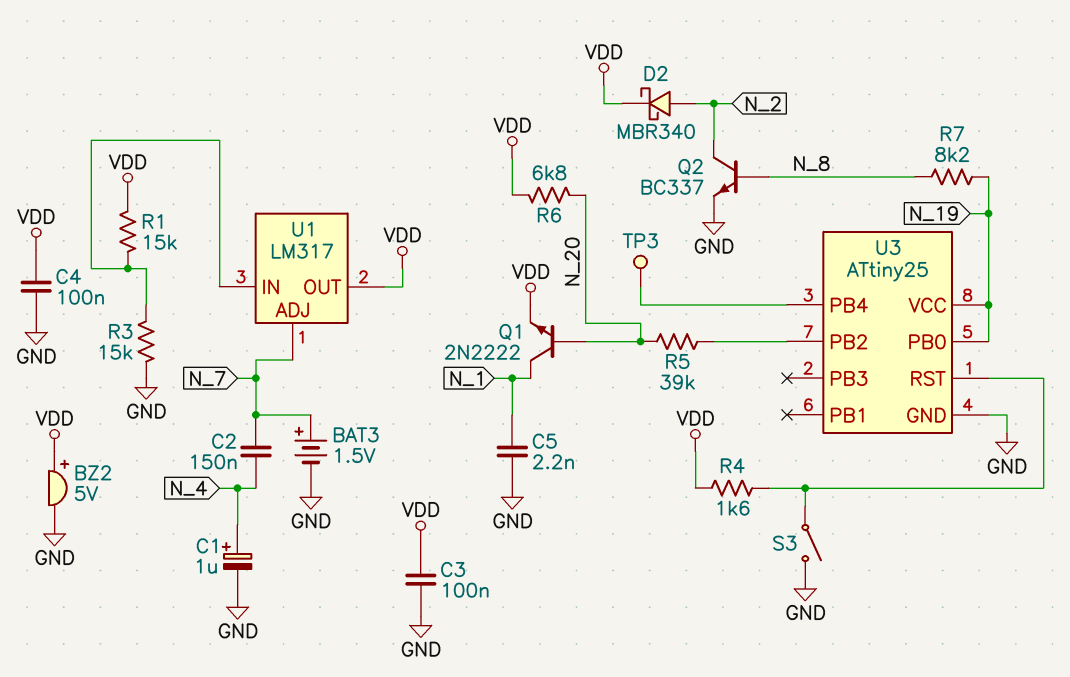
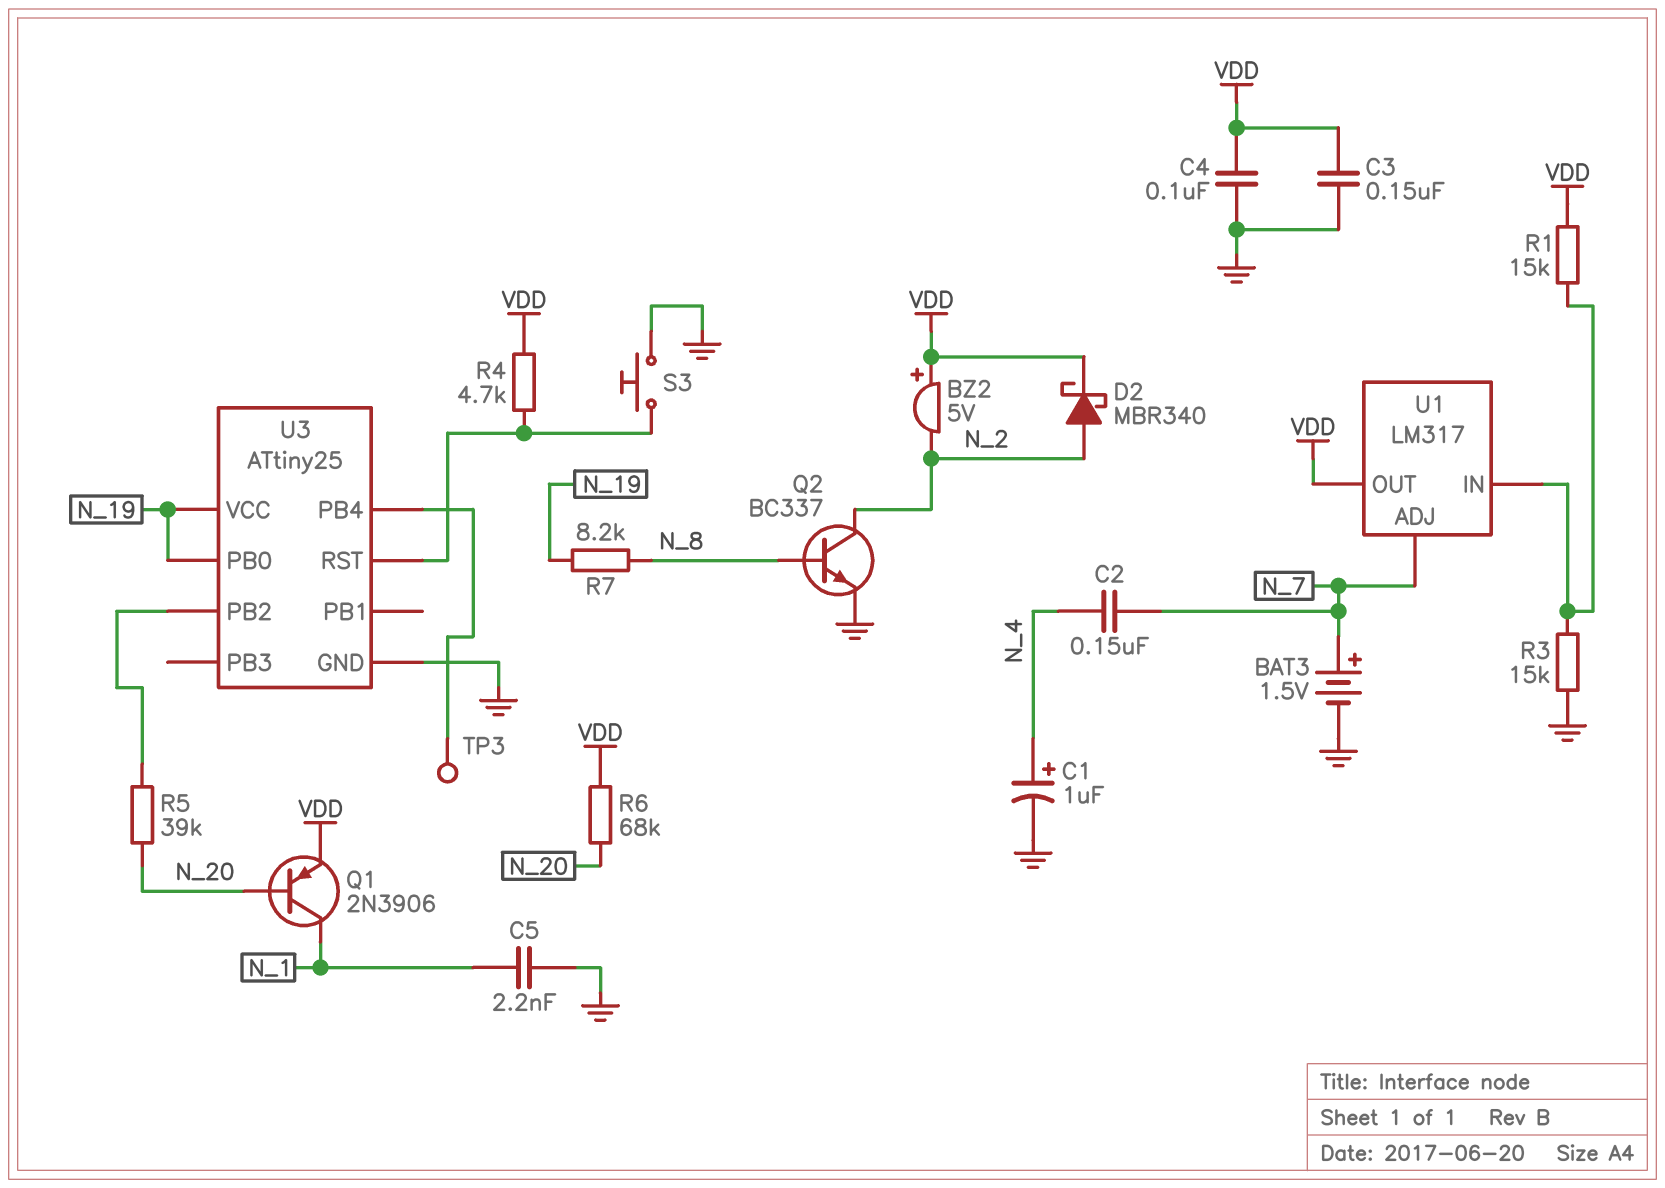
BZ2: buzzer 5V (plus VDD, minus GND) -> buzzer 5V (plus VDD, minus N_2)
C3: 100nF (GND, VDD) -> 150nF (GND, VDD)
Q1: NPN 2N2222 (B N_20, C N_1, E VDD) -> PNP 2N3906 (B N_20, C N_1, E VDD)
R4: 1.6k (U3/RST, VDD) -> 4.7k (U3/RST, VDD)
R6: 6.8k (N_20, VDD) -> 68k (N_20, VDD)
S3: switch (GND, U3/RST) -> button (GND, U3/RST)

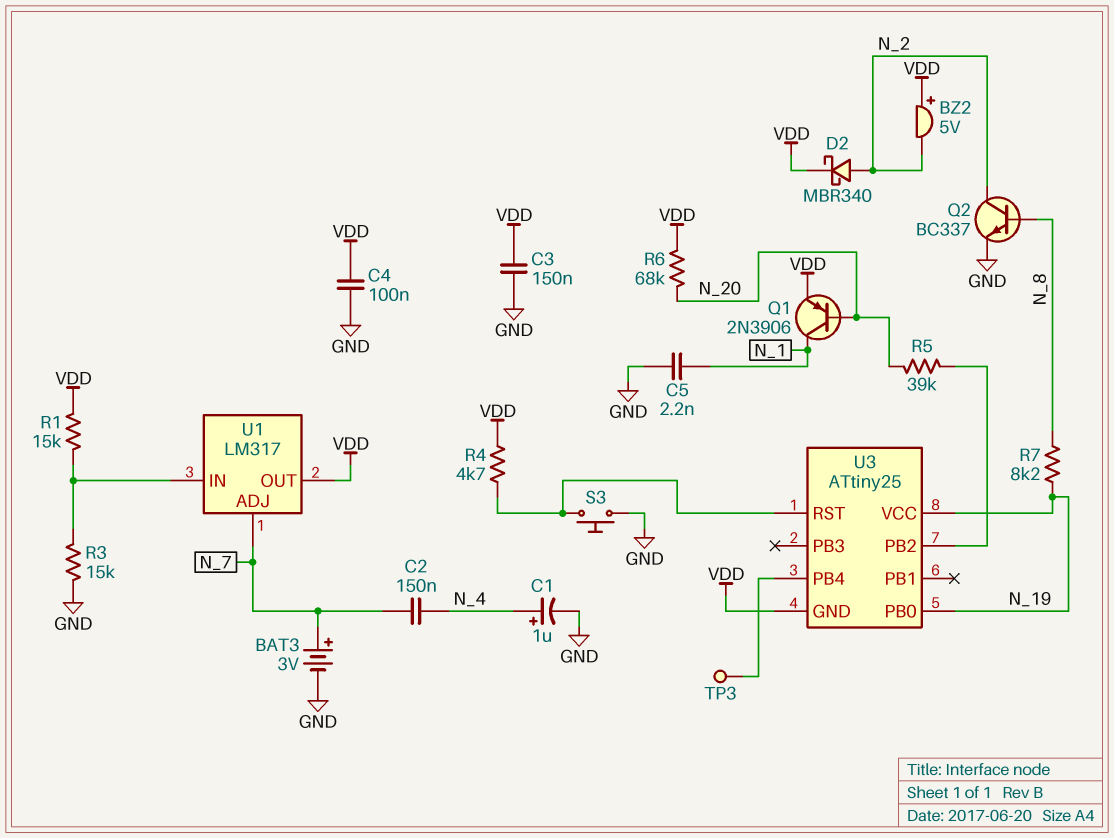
BAT3: 1.5V (plus N_7, minus GND) -> 3V (plus N_7, minus GND)
U3 pin GND: GND -> VDD

